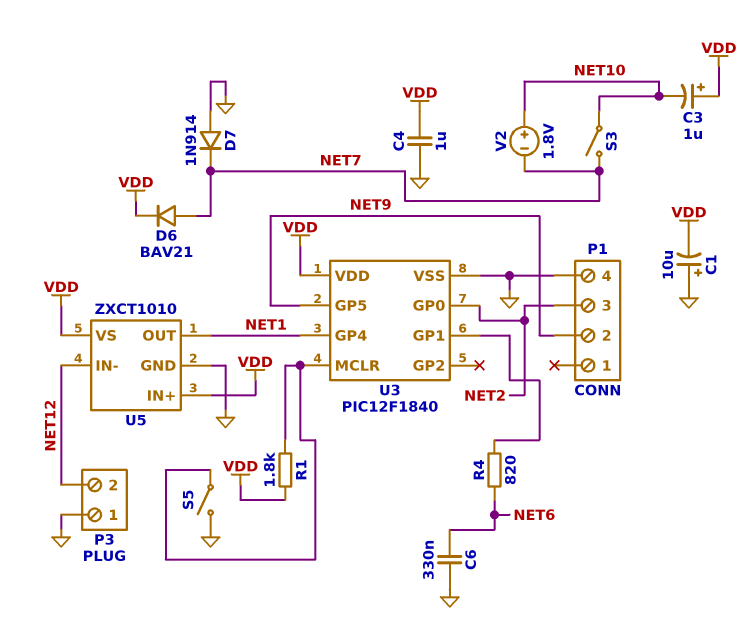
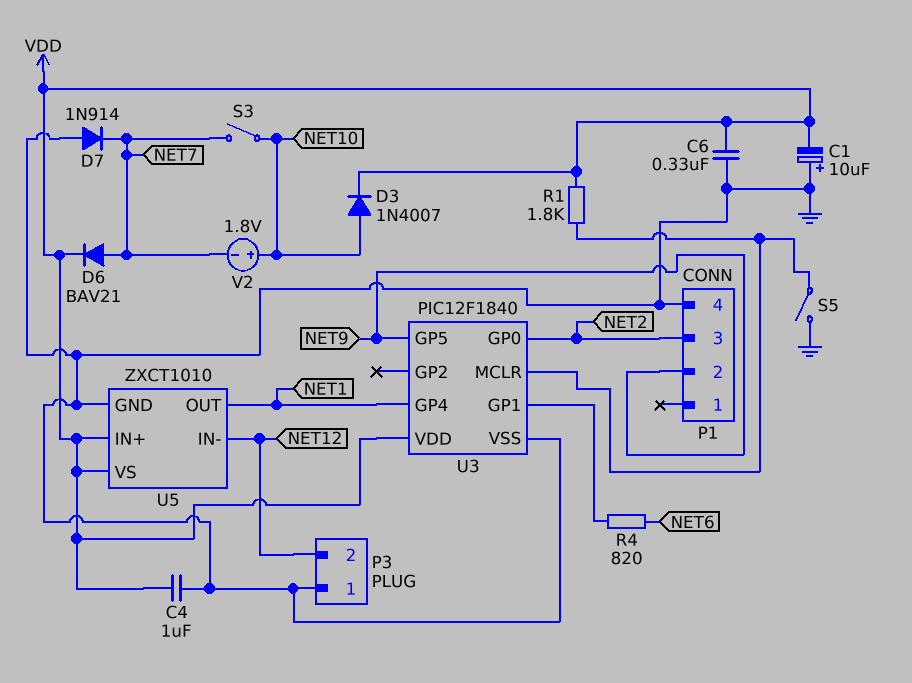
C3: 1uF (plus VDD, minus NET10) -> none
C6: 330nF (GND, NET6) -> 330nF (GND, VDD)
D3: none -> diode 1N4007 (A NET10, K VDD)

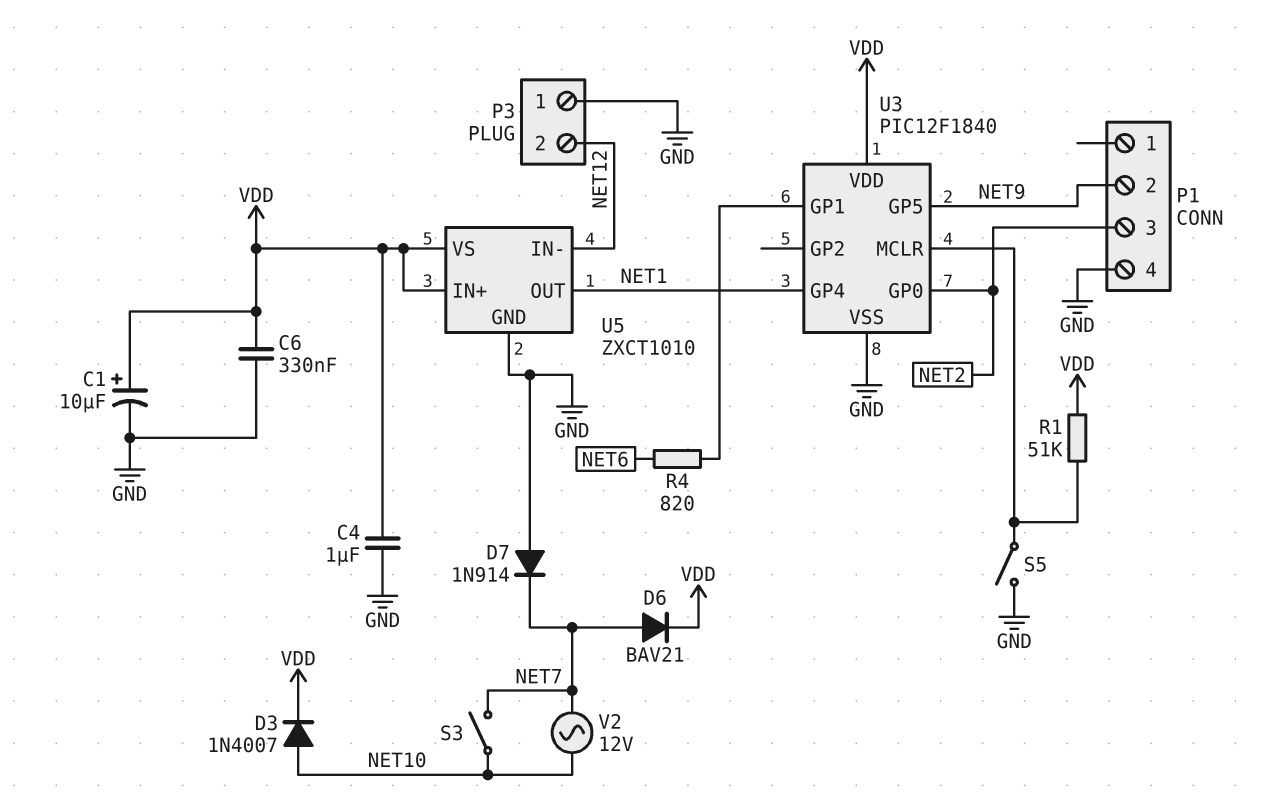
C1: 10uF (plus GND, minus VDD) -> 10uF (plus VDD, minus GND)
R1: 1.8k (U3/MCLR, VDD) -> 51k (U3/MCLR, VDD)
V2: 1.8V (plus NET10, minus NET7) -> AC 12V (NET7, NET10)

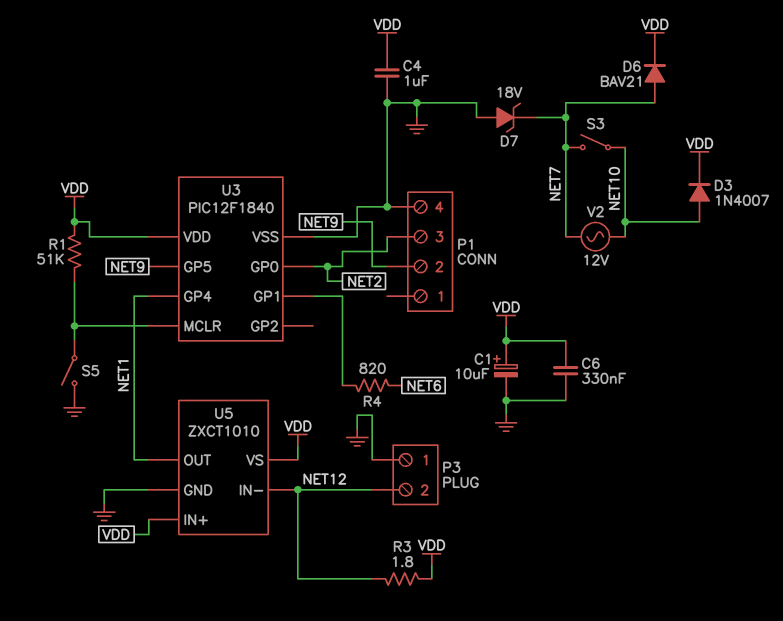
D7: diode 1N914 (A GND, K NET7) -> zener 18V (A GND, K NET7)
R3: none -> 1.8 (NET12, VDD)

